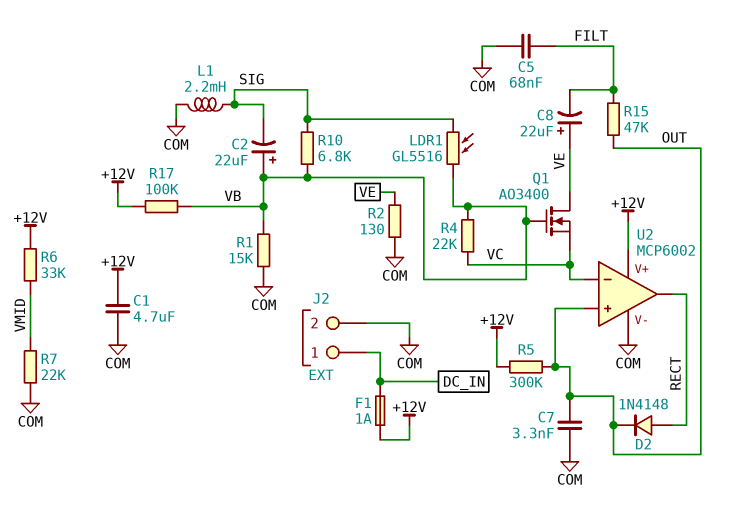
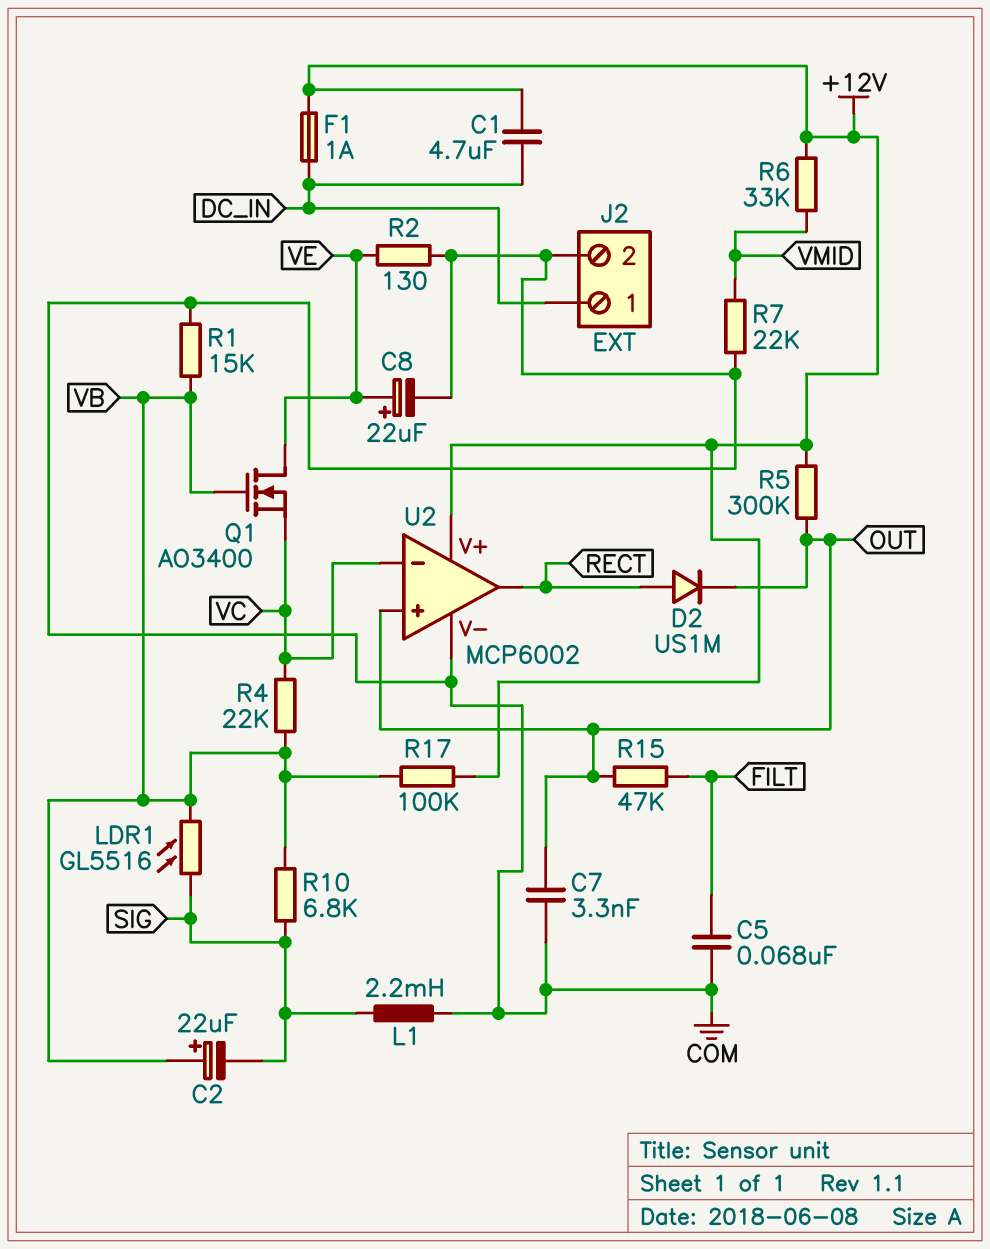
C1: 4.7uF (+12V, COM) -> 4.7uF (+12V, DC_IN)
C8: 22uF (plus VE, minus FILT) -> 22uF (plus VE, minus COM)
D2: diode 1N4148 (A RECT, K OUT) -> diode US1M (A RECT, K OUT)

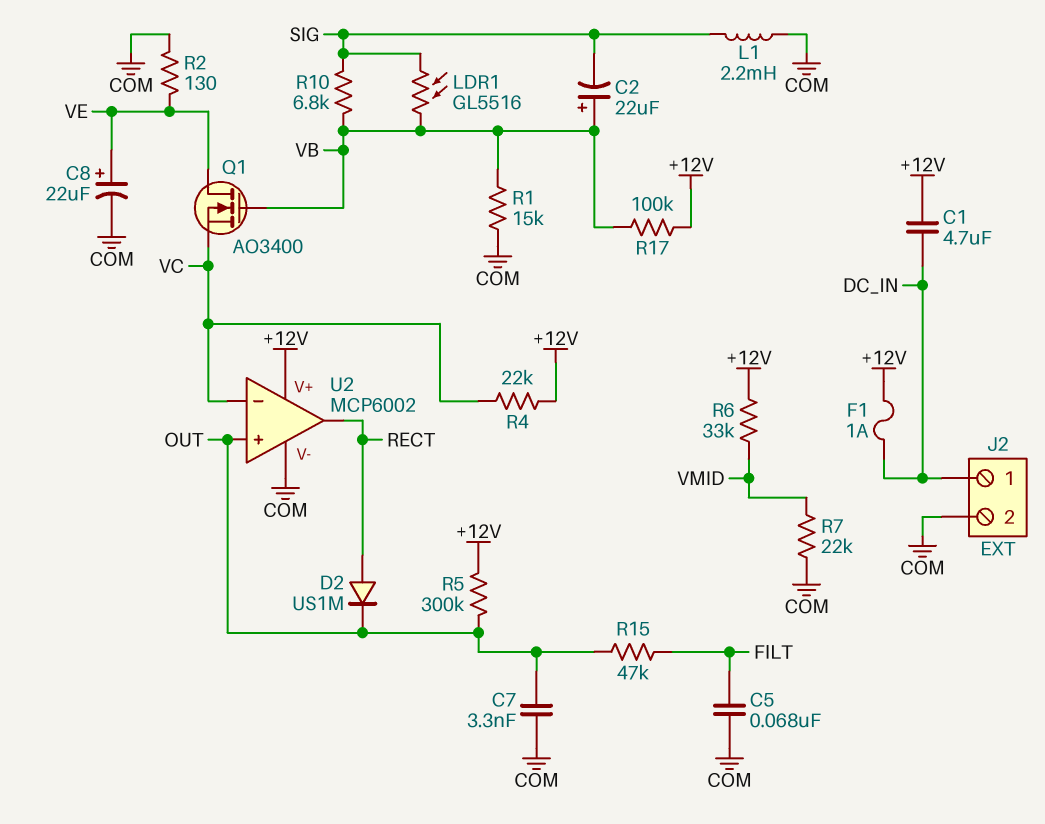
R4: 22k (VB, VC) -> 22k (+12V, VC)

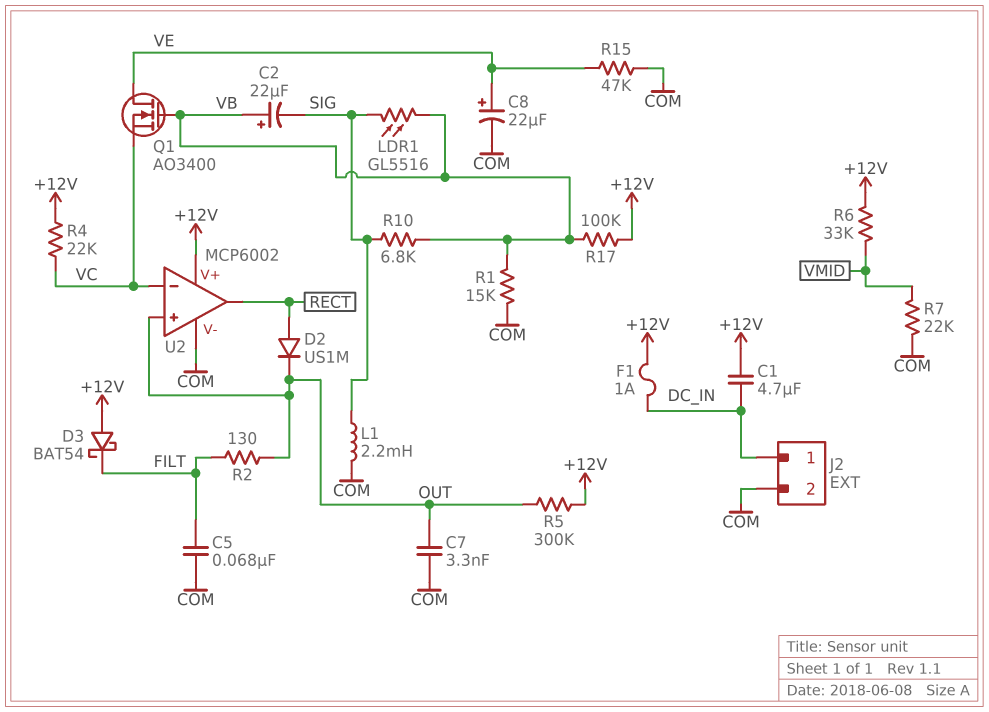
D3: none -> schottky BAT54 (A +12V, K FILT)
R2: 130 (COM, VE) -> 130 (FILT, OUT)
R15: 47k (FILT, OUT) -> 47k (COM, VE)

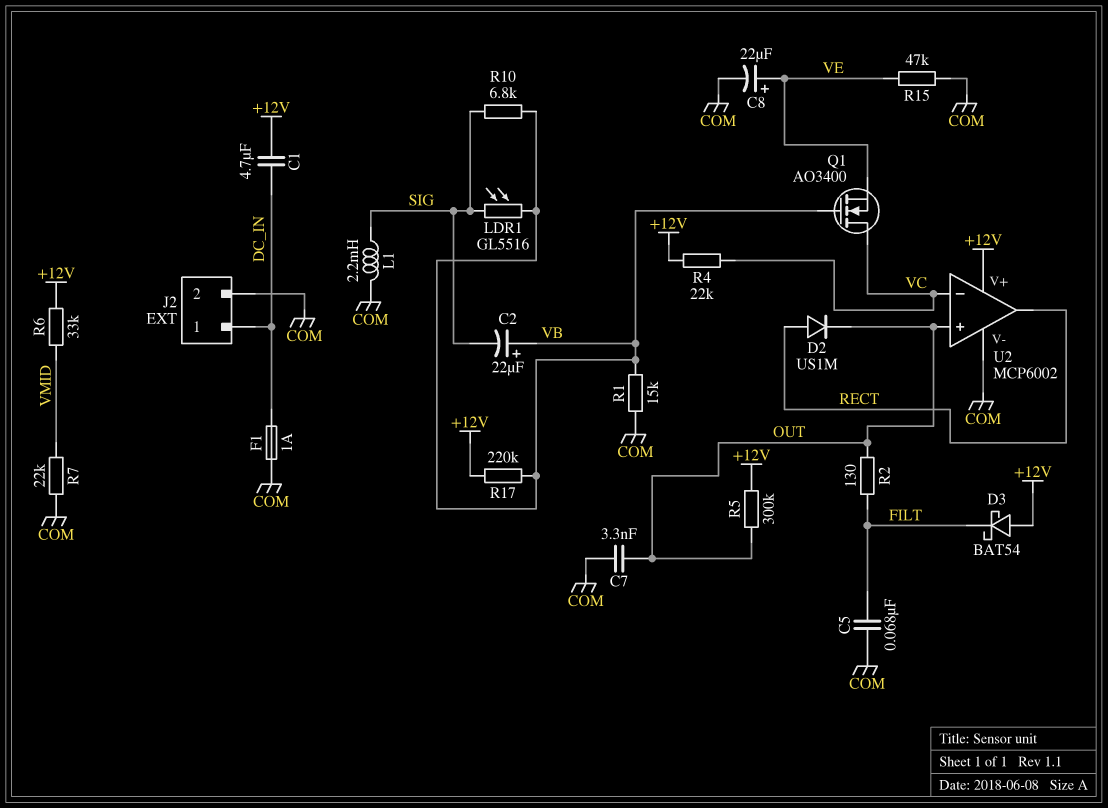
F1: 1A (+12V, DC_IN) -> 1A (COM, DC_IN)
Q1: NMOS AO3400 (G VB, D VE, S VC) -> NMOS AO3400 (G VB, D VC, S VE)
R17: 100k (+12V, VB) -> 220k (+12V, VB)

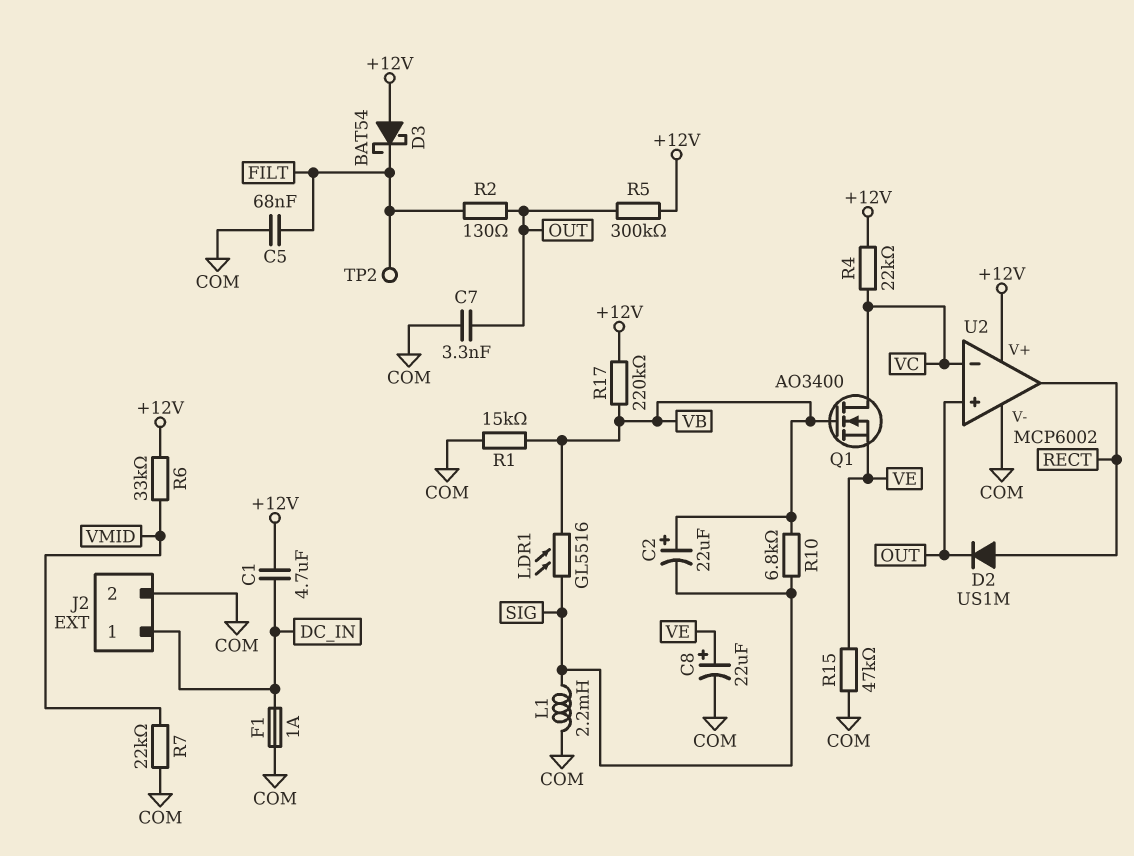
TP2: none -> test point (FILT)

